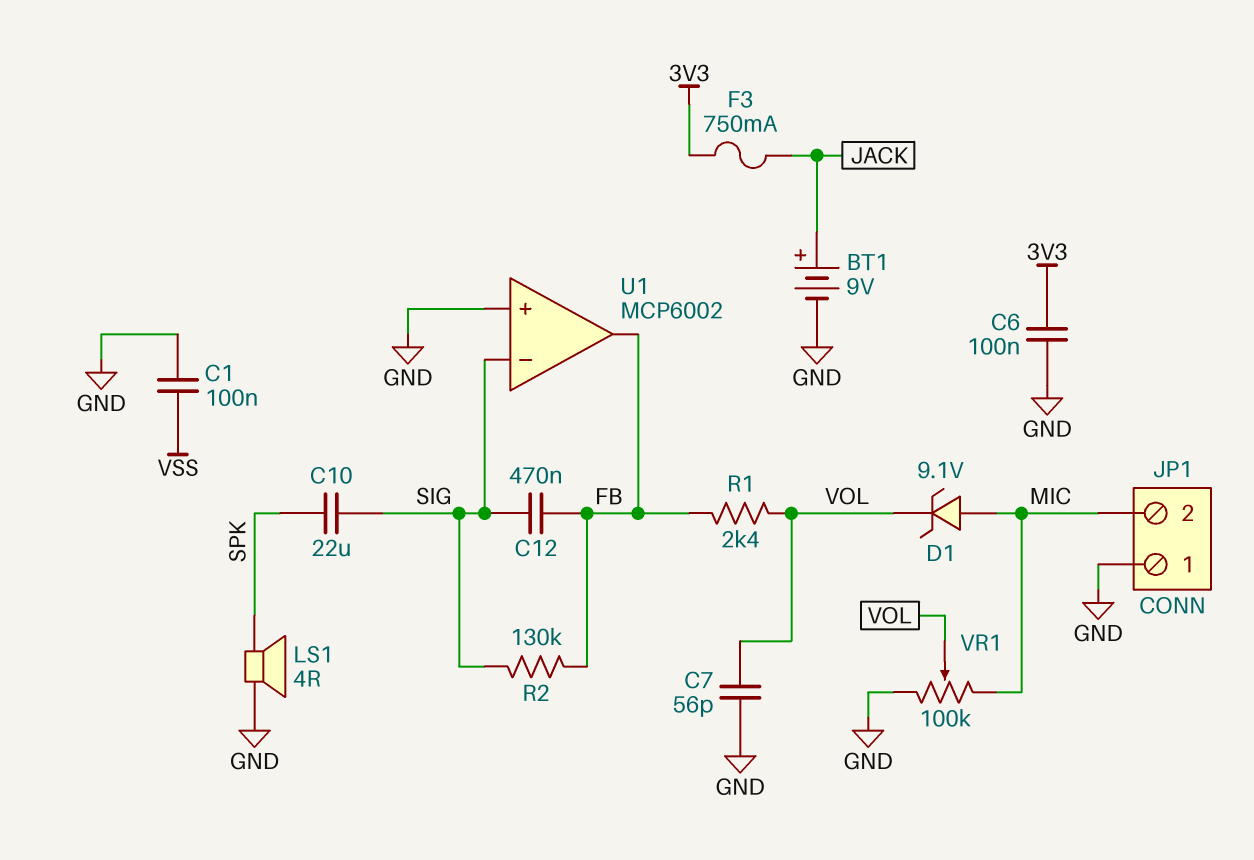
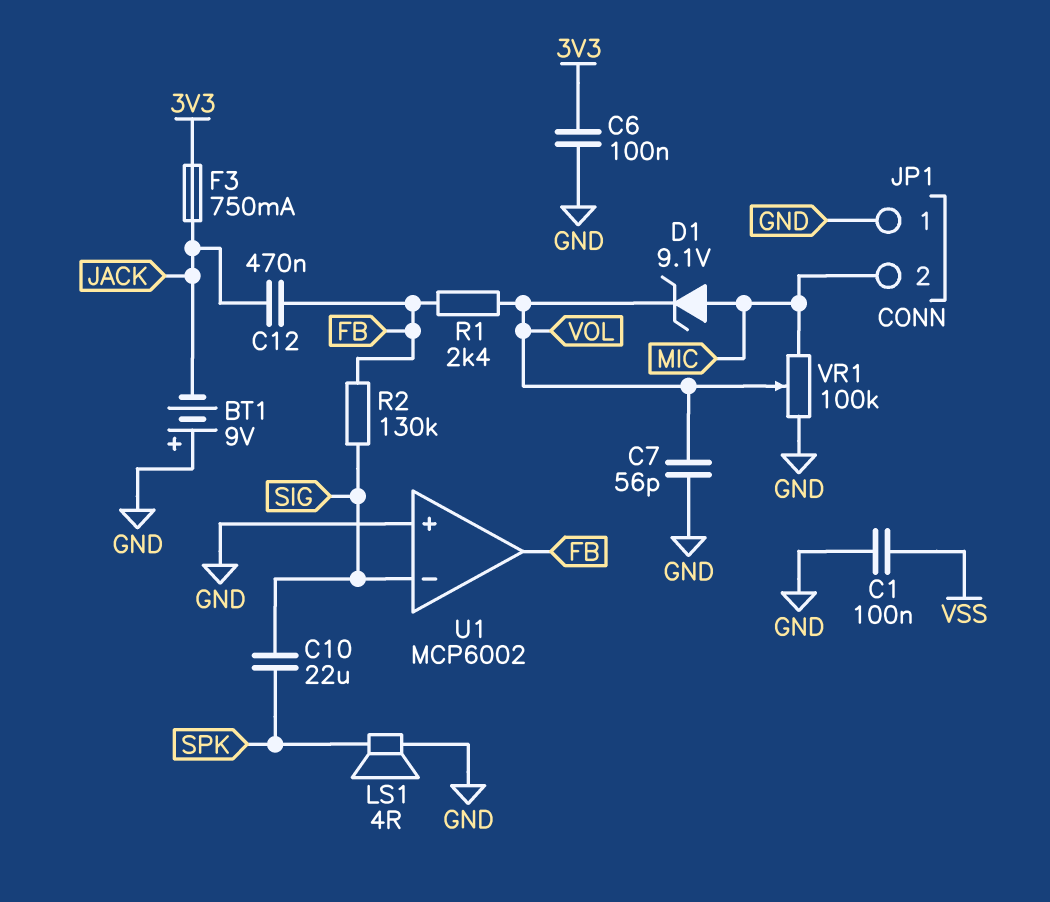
BT1: 9V (plus JACK, minus GND) -> 9V (plus GND, minus JACK)
C12: 470nF (FB, SIG) -> 470nF (FB, JACK)

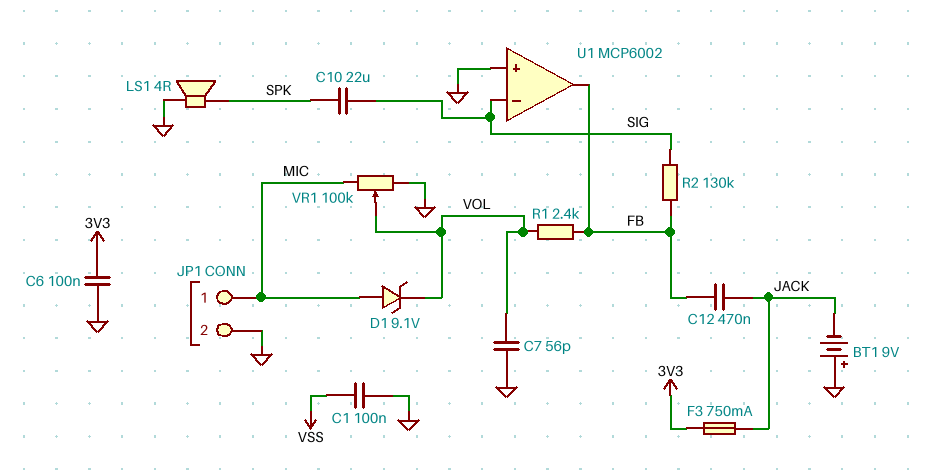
JP1 pin 1: GND -> MIC
JP1 pin 2: MIC -> GND

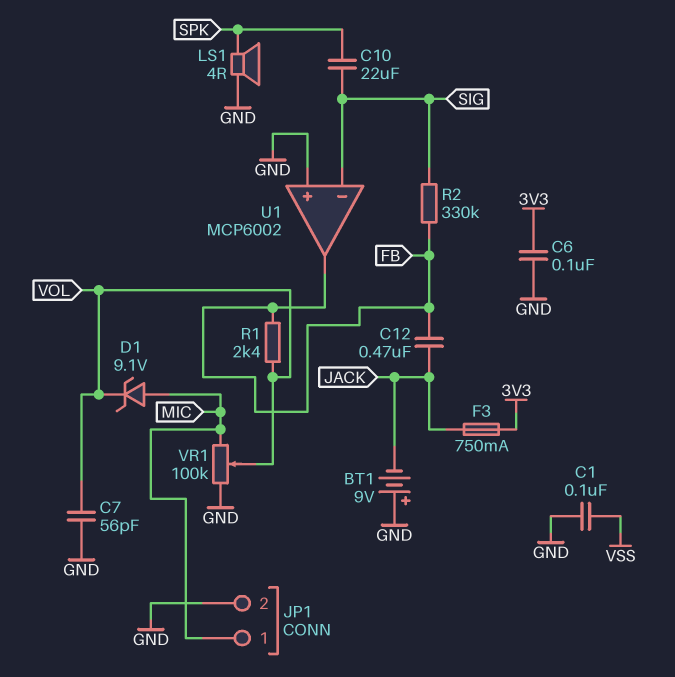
R2: 130k (FB, SIG) -> 330k (FB, SIG)

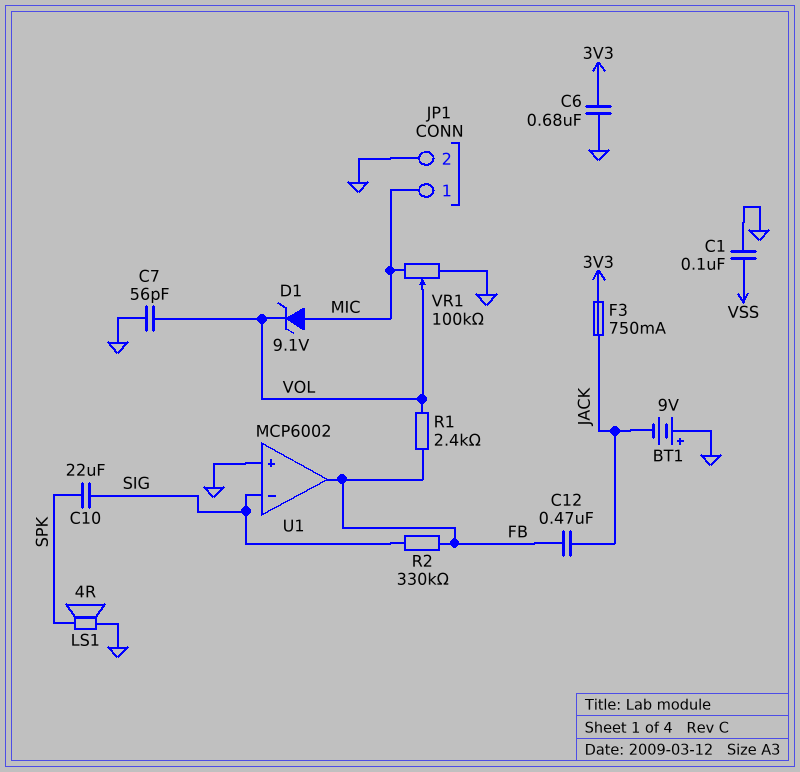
C6: 100nF (3V3, GND) -> 680nF (3V3, GND)

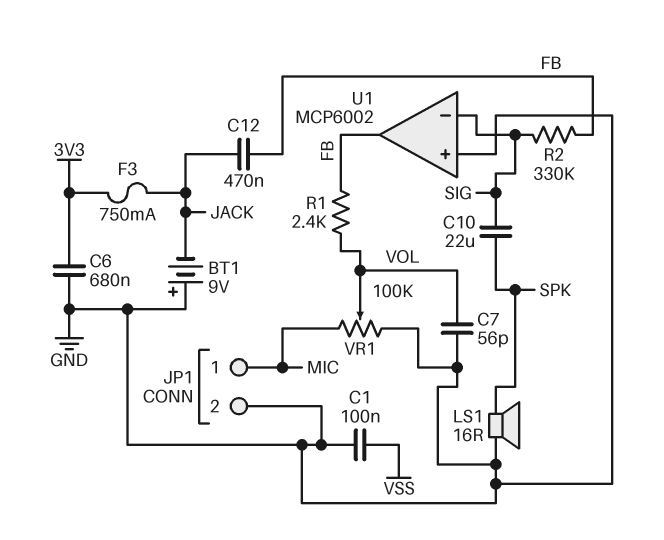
D1: zener 9.1V (A MIC, K VOL) -> none
LS1: speaker 4R (GND, SPK) -> speaker 16R (GND, SPK)

